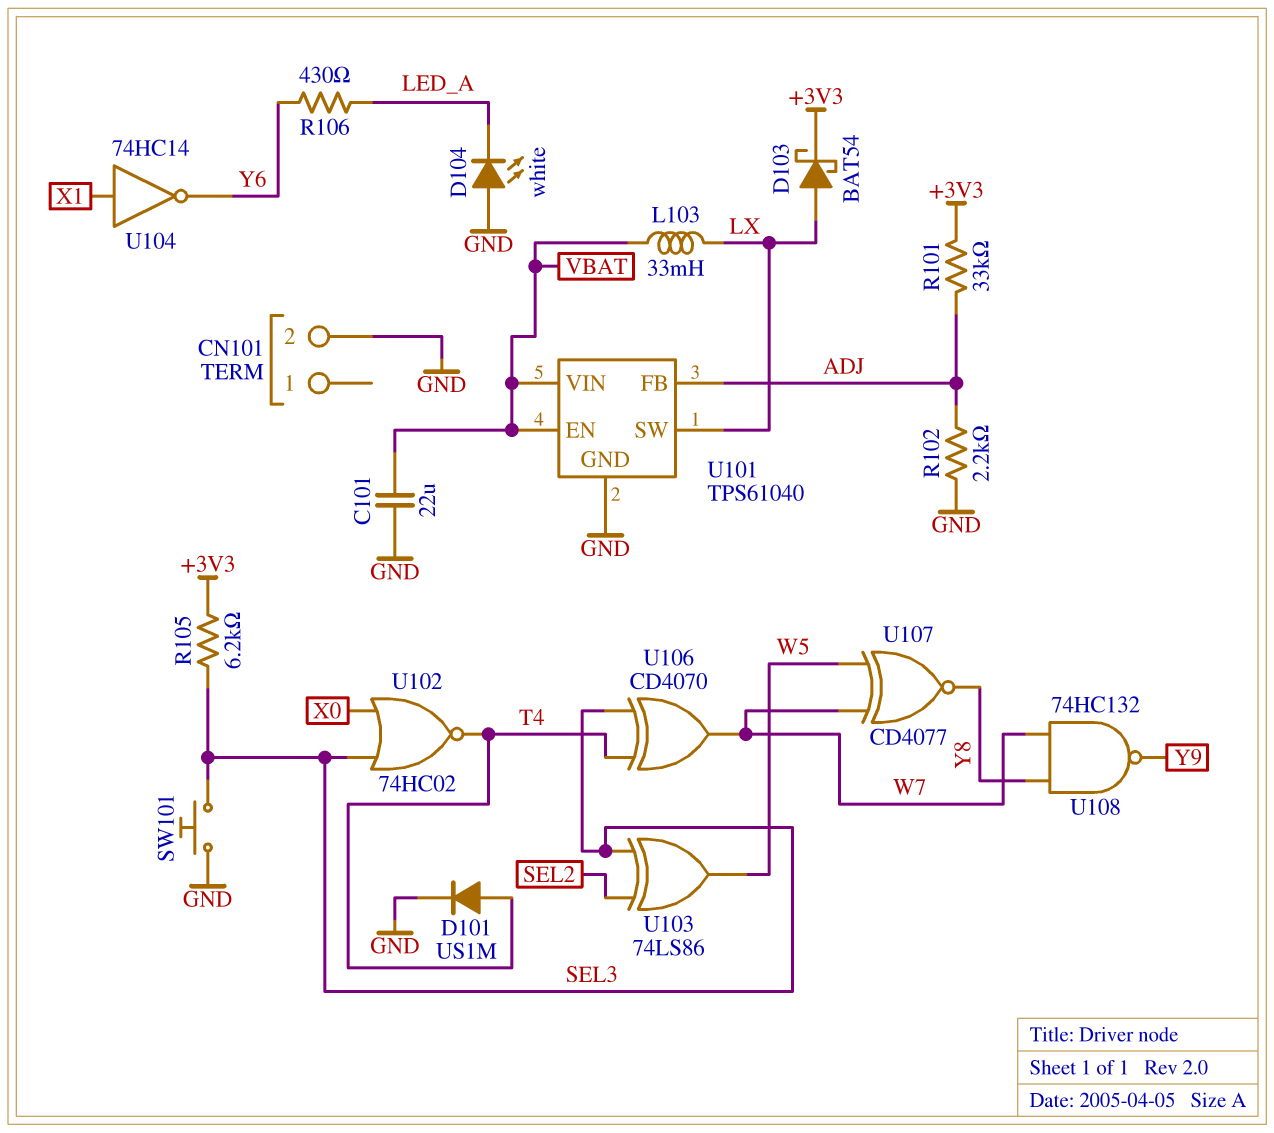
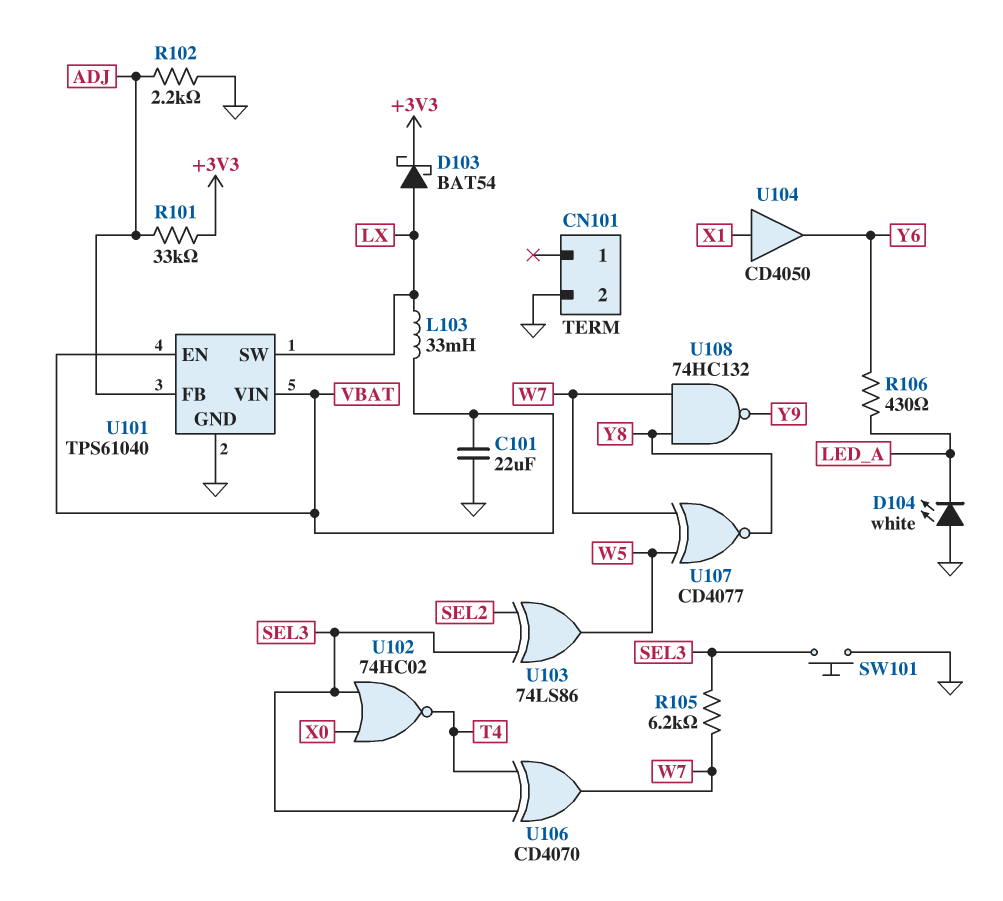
D101: diode US1M (A T4, K GND) -> none
R105: 6.2k (+3V3, SEL3) -> 6.2k (SEL3, W7)
U104: NOT 74HC14 (in X1, out Y6) -> buffer CD4050 (in X1, out Y6)

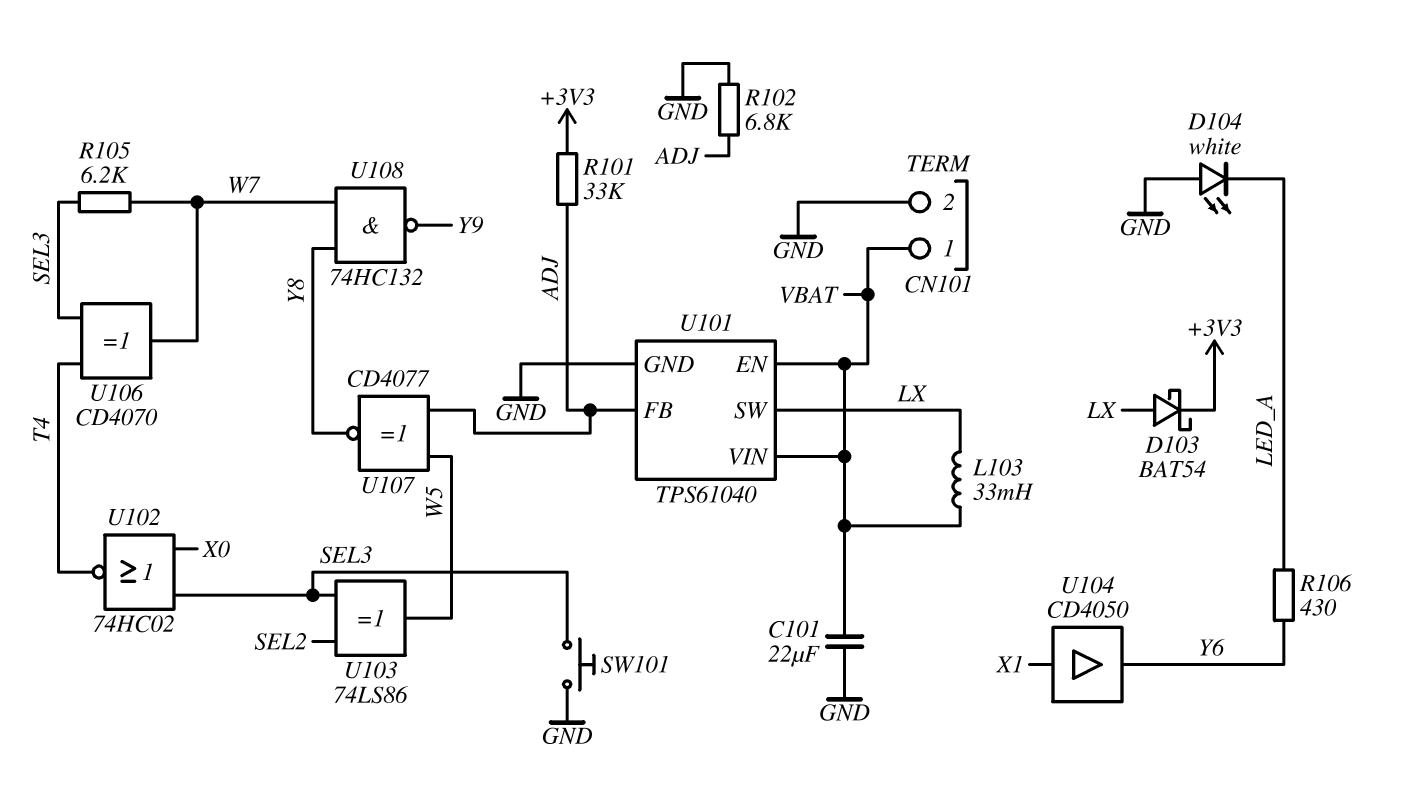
CN101 pin 1: none -> VBAT
R102: 2.2k (ADJ, GND) -> 6.8k (ADJ, GND)
U107: XNOR CD4077 (in W5, in W7, out Y8) -> XNOR CD4077 (in ADJ, in W5, out Y8)

